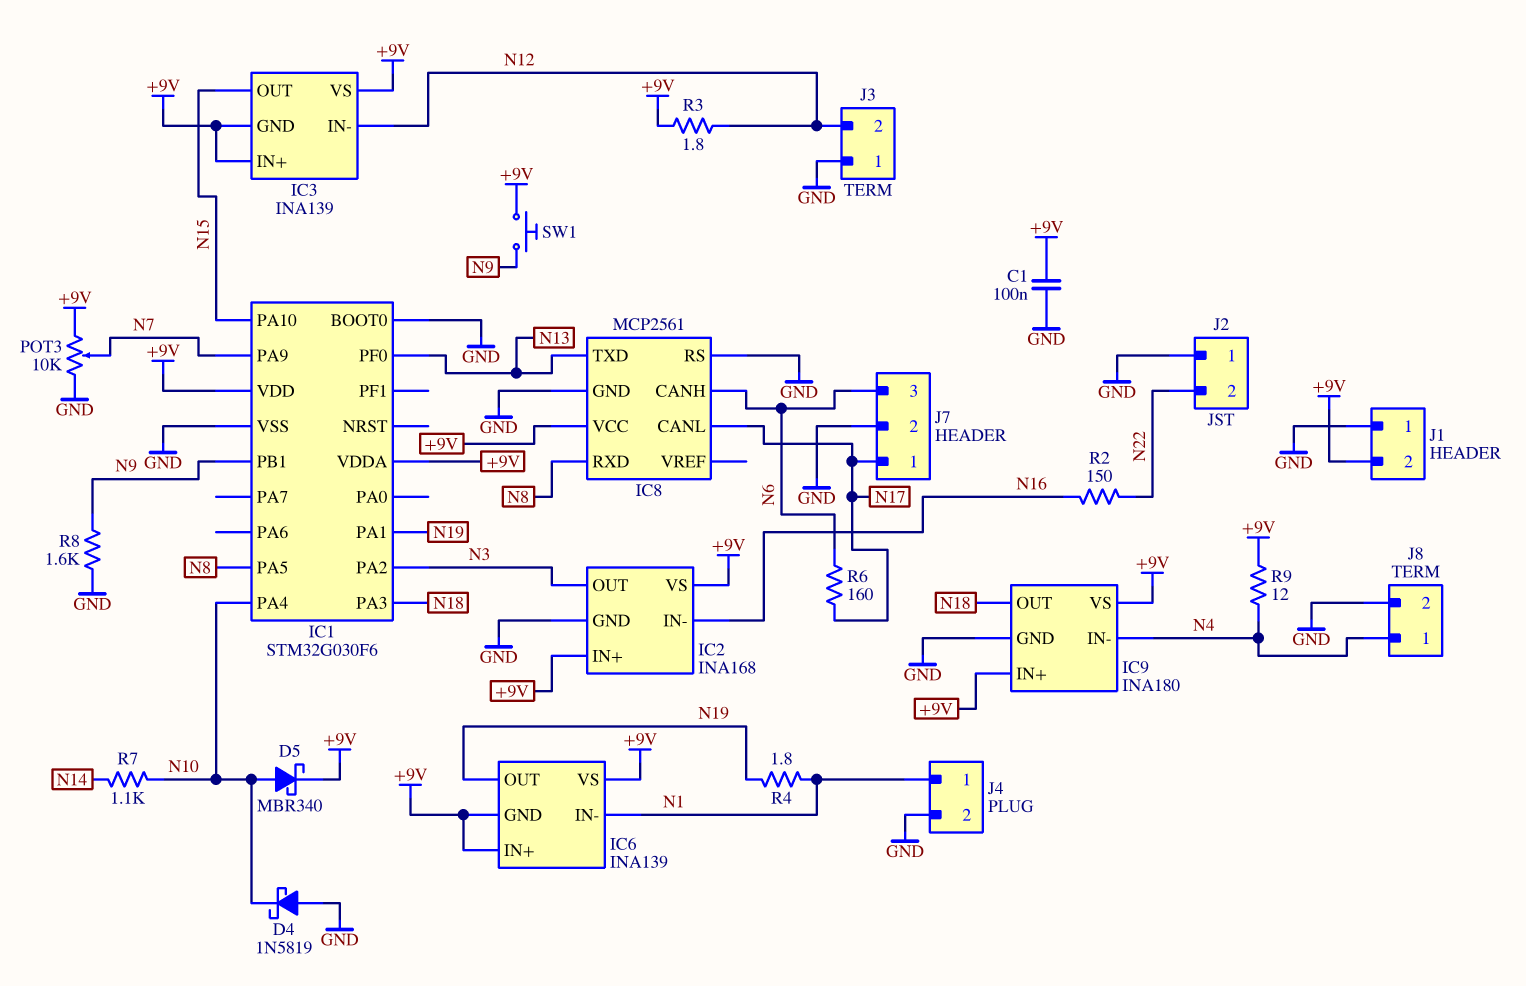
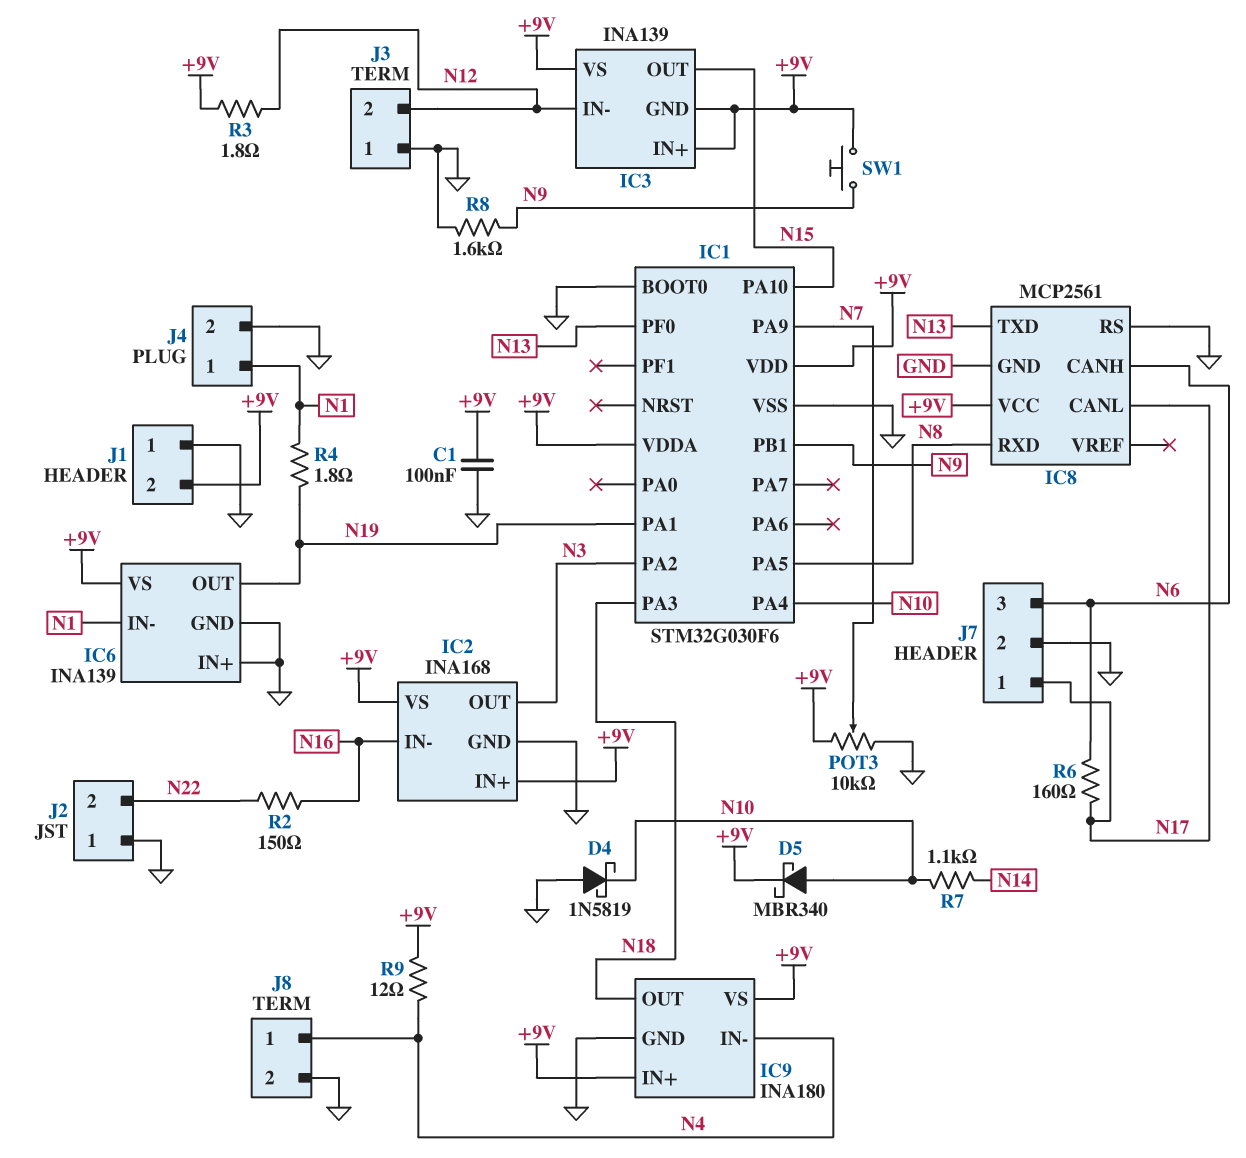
IC6 pin GND: +9V -> GND
IC6 pin IN+: +9V -> GND

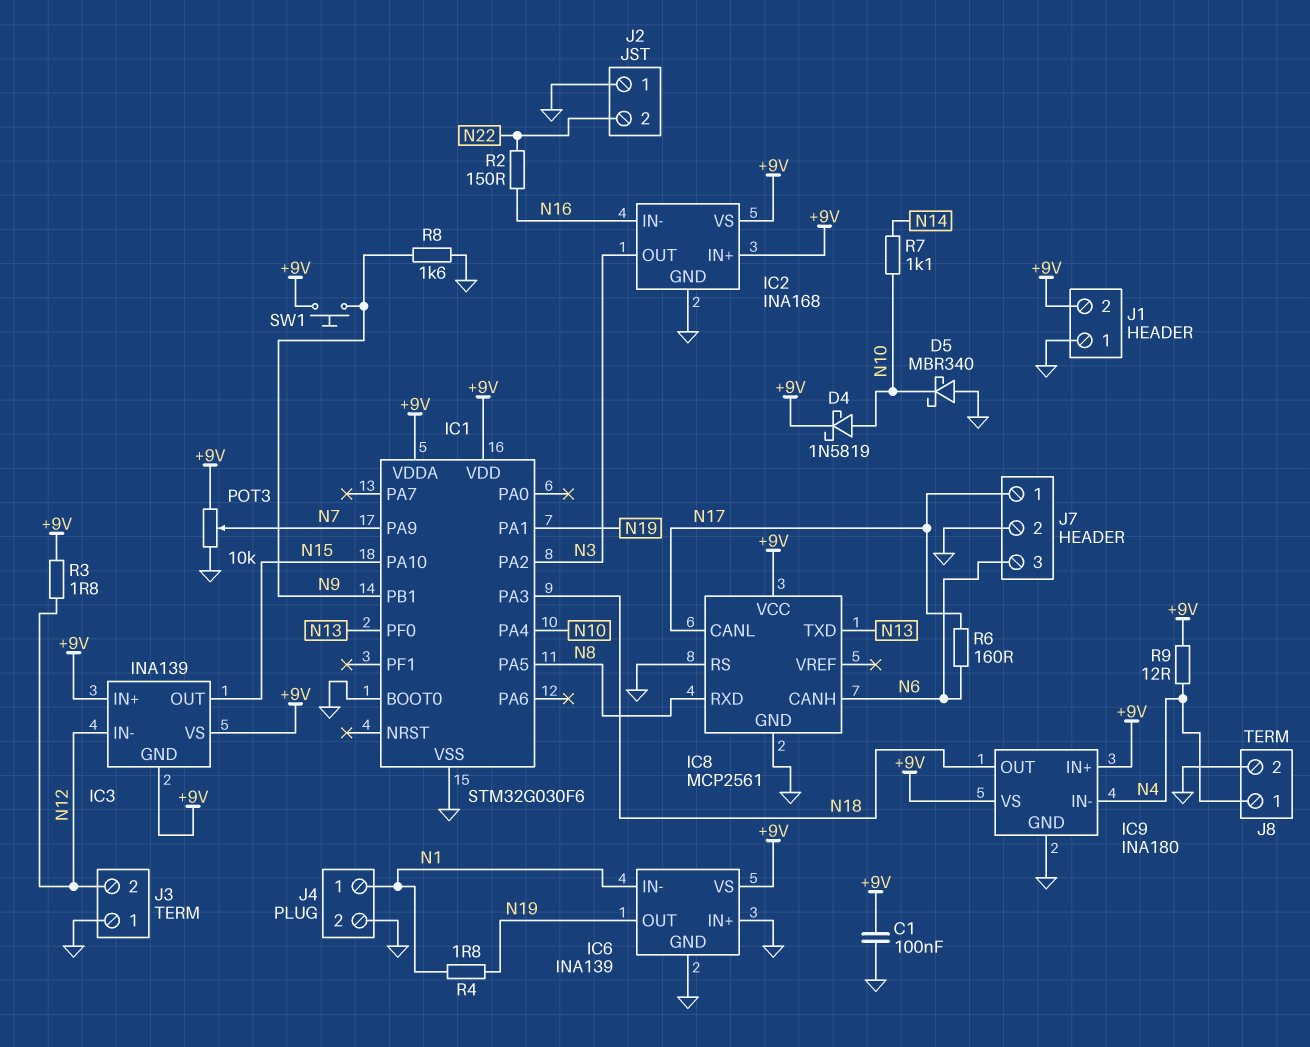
D4: schottky 1N5819 (A GND, K N10) -> schottky 1N5819 (A N10, K +9V)
D5: schottky MBR340 (A N10, K +9V) -> schottky MBR340 (A GND, K N10)

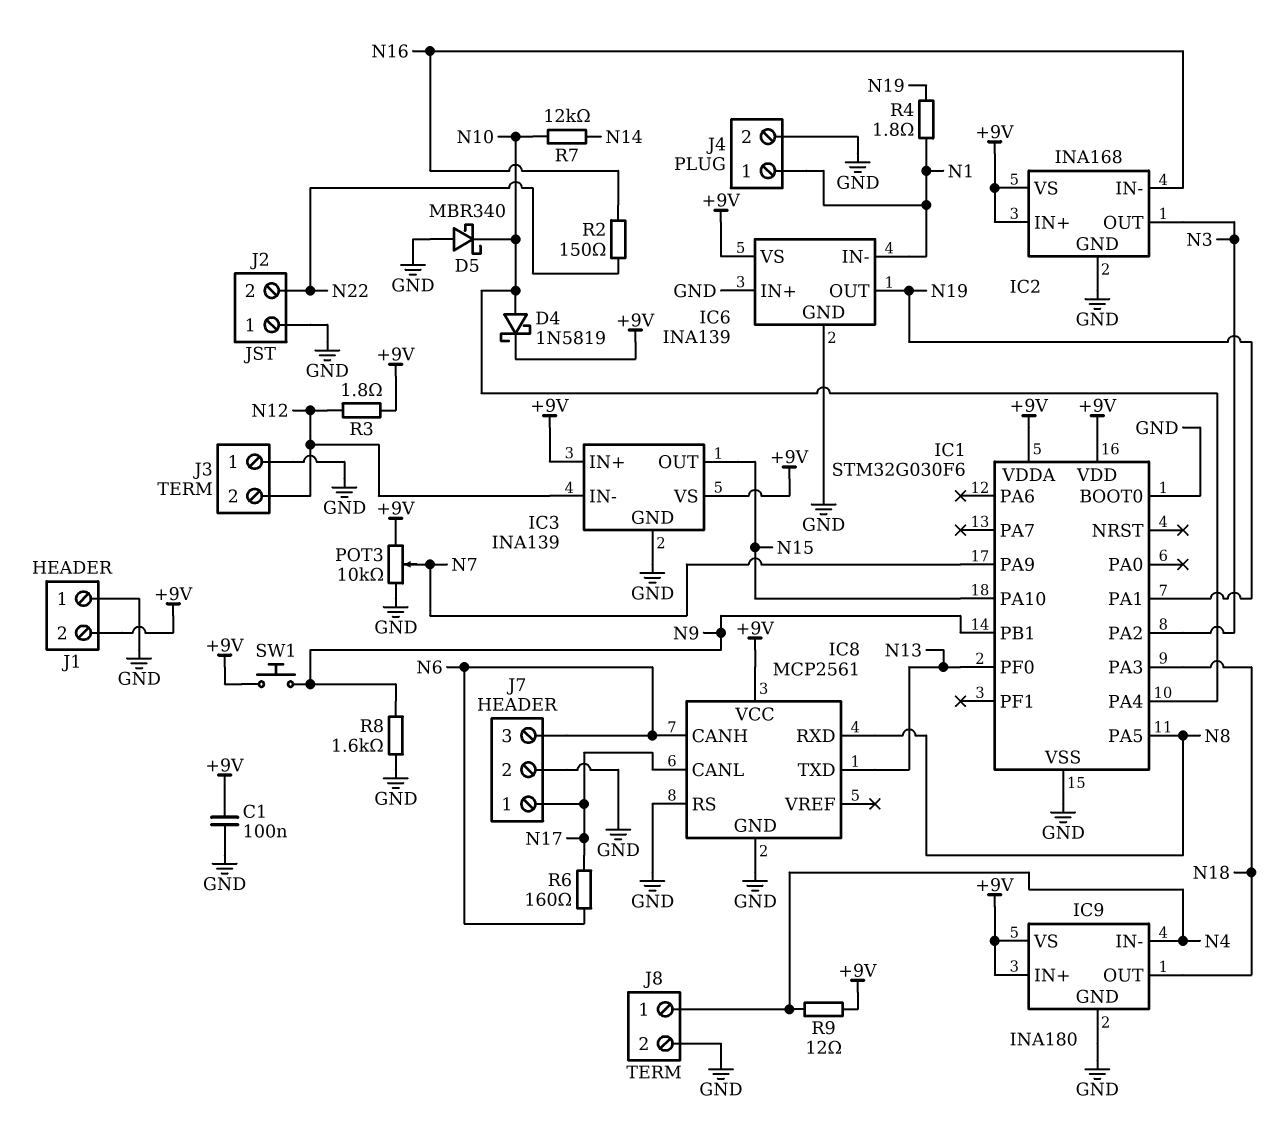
IC3 pin GND: +9V -> GND
R7: 1.1k (N10, N14) -> 12k (N10, N14)

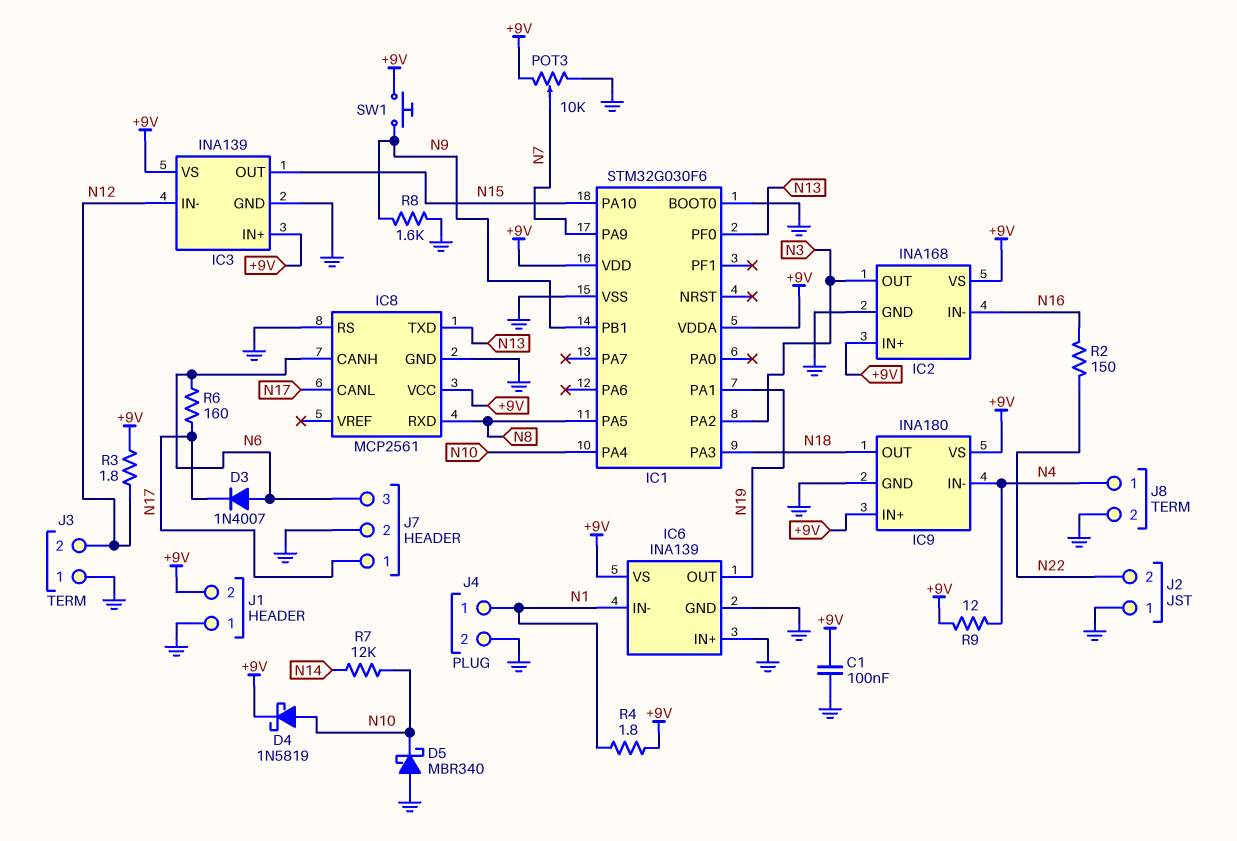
D3: none -> diode 1N4007 (A N6, K N17)
R4: 1.8 (N1, N19) -> 1.8 (+9V, N1)

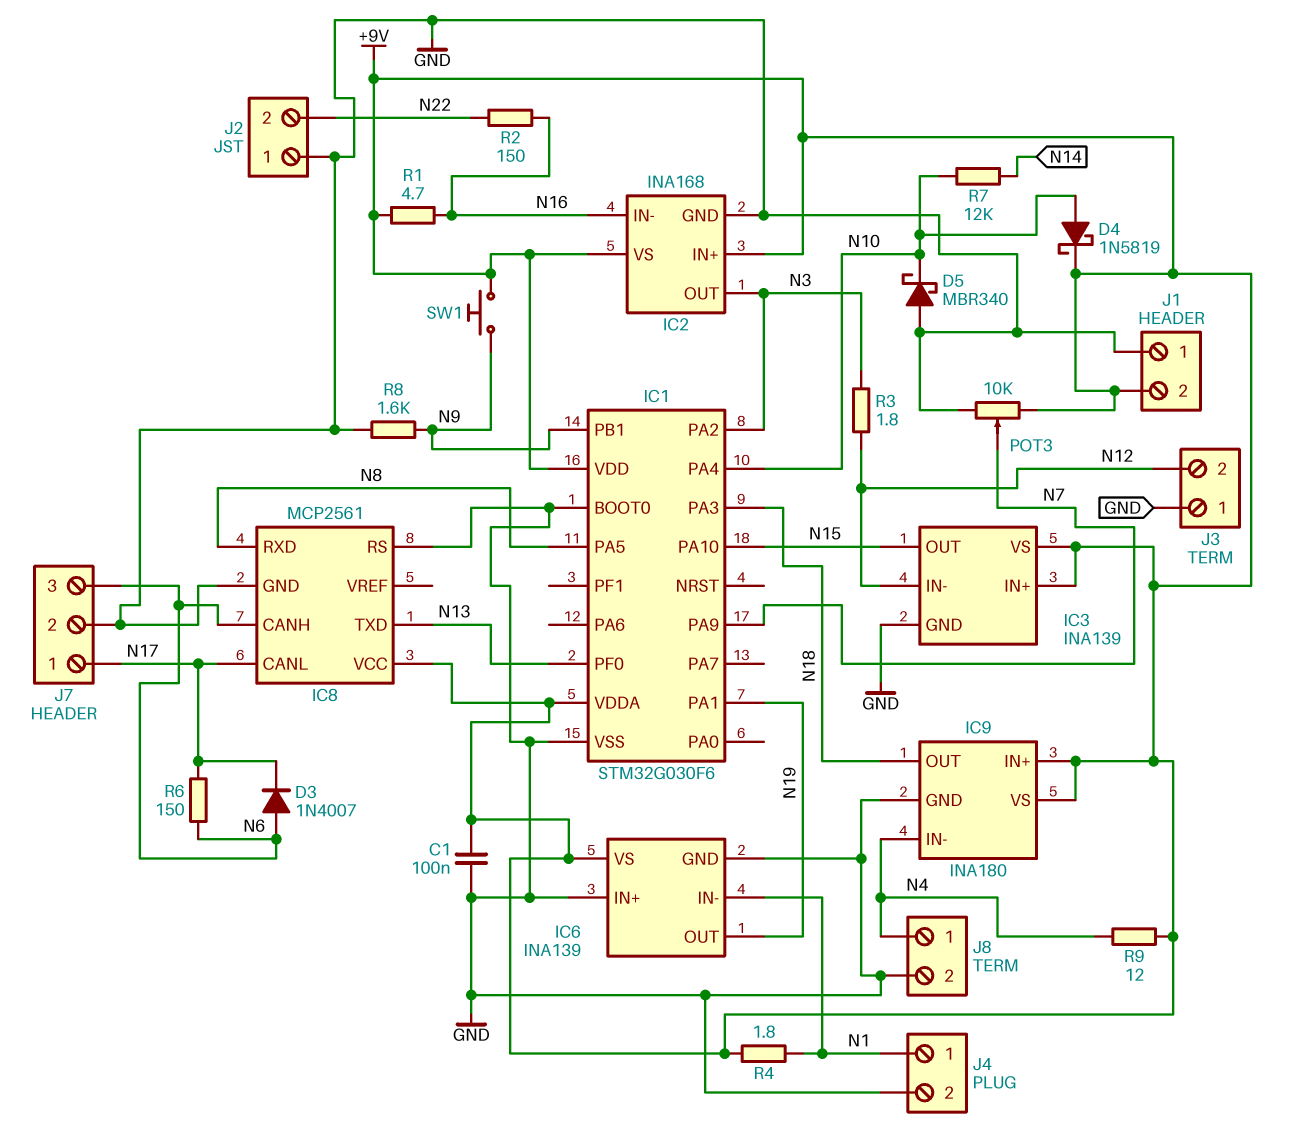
R1: none -> 4.7 (+9V, N16)
R3: 1.8 (+9V, N12) -> 1.8 (N3, N12)
R6: 160 (N6, N17) -> 150 (N6, N17)

